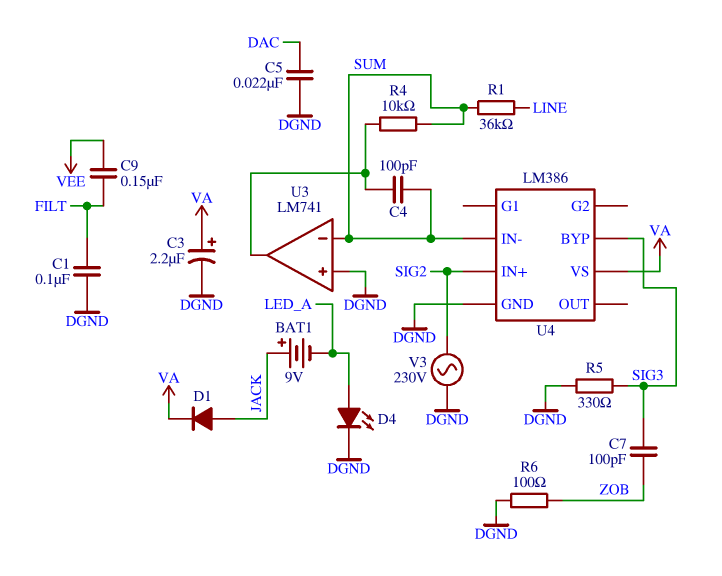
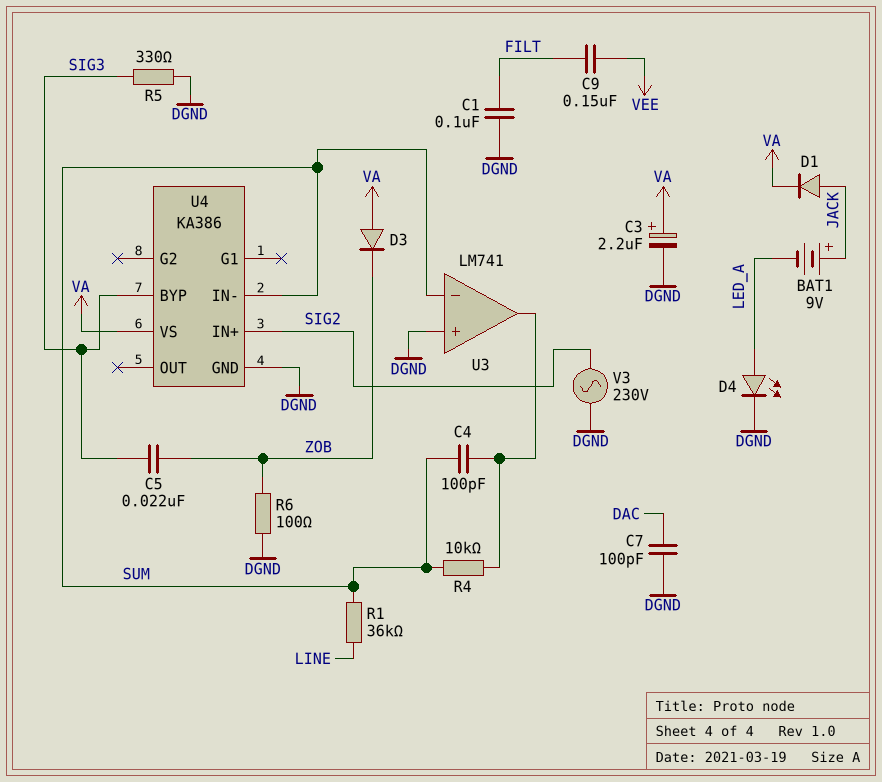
C5: 22nF (DAC, DGND) -> 22nF (SIG3, ZOB)
C7: 100pF (SIG3, ZOB) -> 100pF (DAC, DGND)
D3: none -> diode (A VA, K ZOB)
U4: LM386 -> KA386

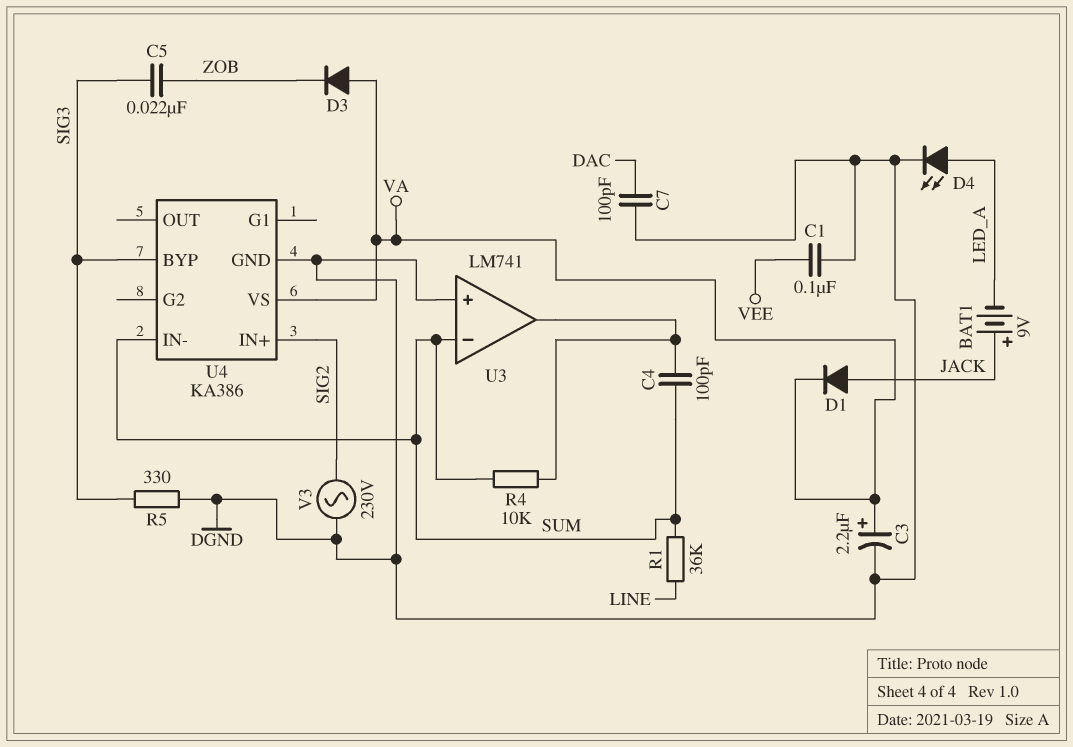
C1: 100nF (DGND, FILT) -> 100nF (DGND, VEE)
C9: 150nF (FILT, VEE) -> none
R6: 100 (DGND, ZOB) -> none

